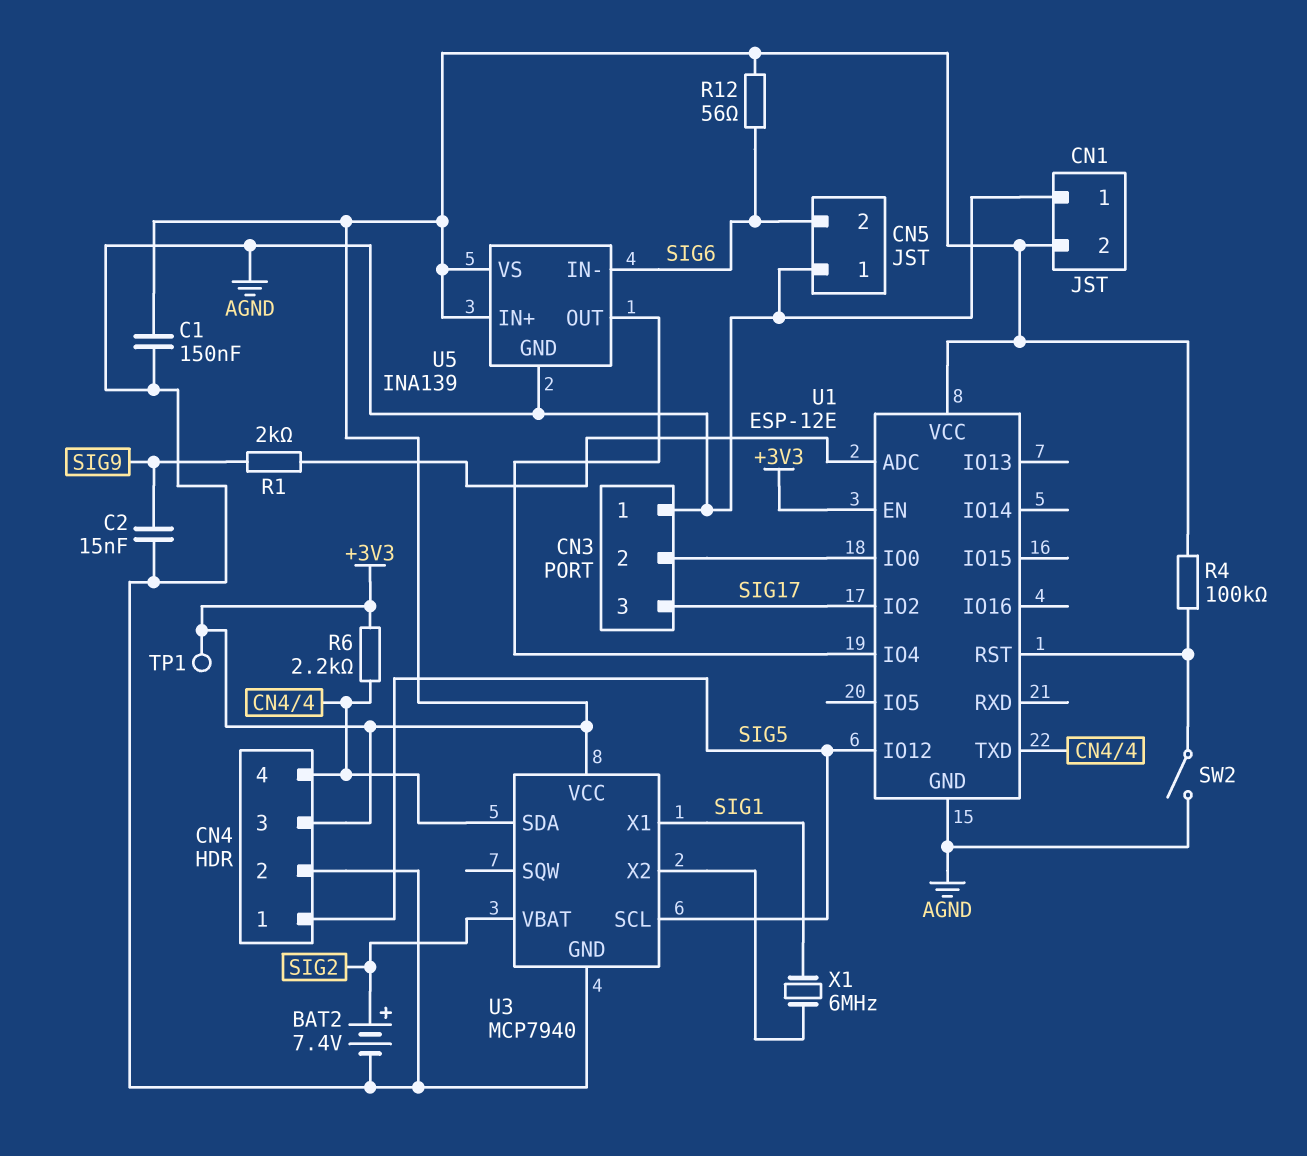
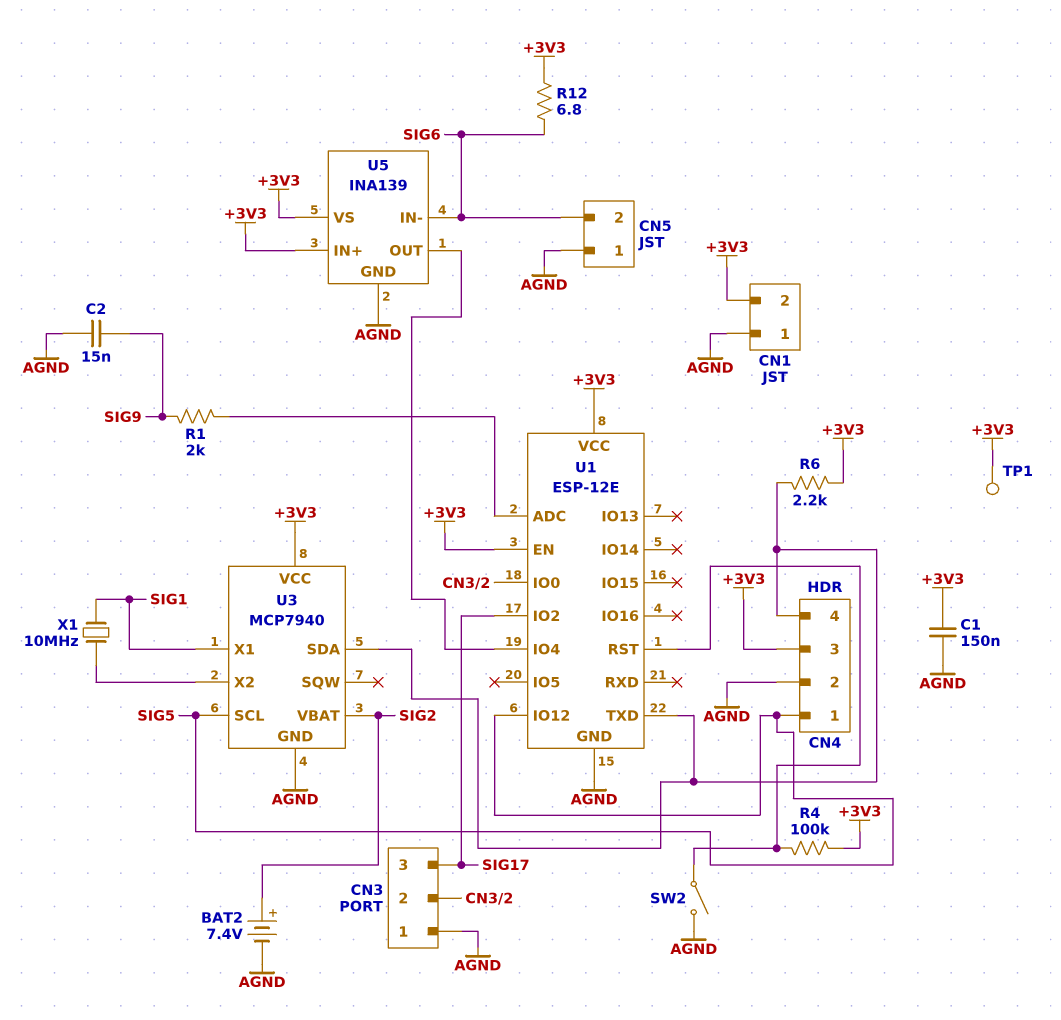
R12: 56 (+3V3, SIG6) -> 6.8 (+3V3, SIG6)
X1: 6MHz (SIG1, U3/X2) -> 10MHz (SIG1, U3/X2)

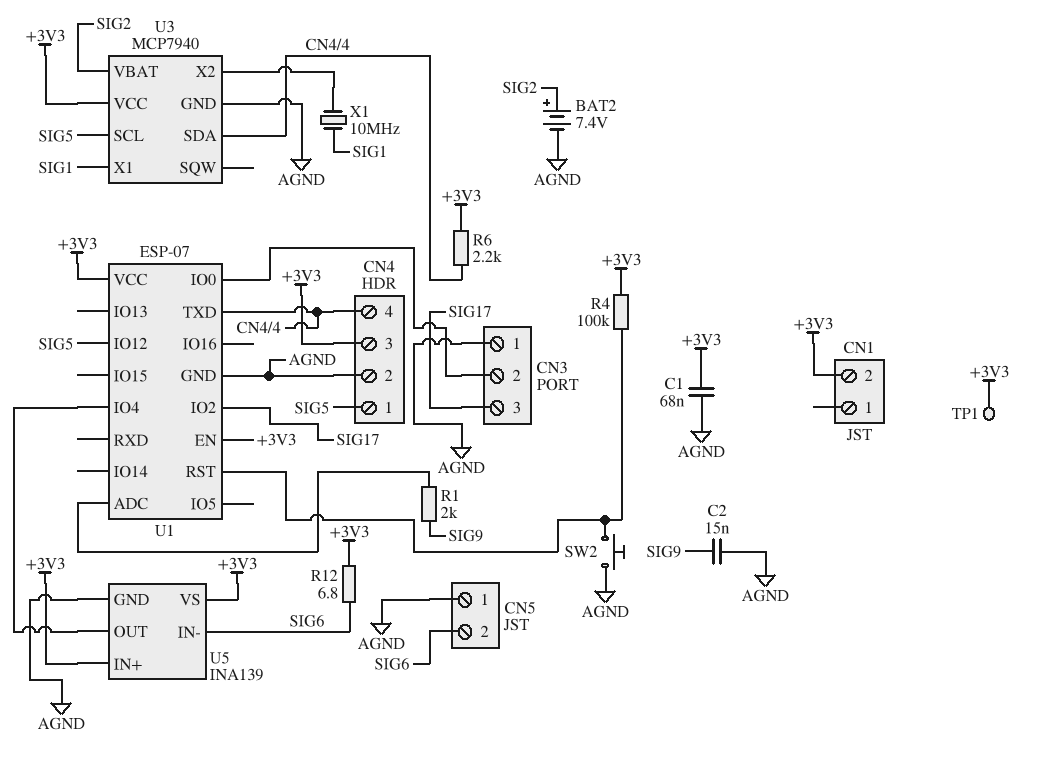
C1: 150nF (+3V3, AGND) -> 68nF (+3V3, AGND)
CN1 pin 1: AGND -> none
SW2: switch (AGND, U1/RST) -> button (AGND, U1/RST)
U1: ESP-12E -> ESP-07

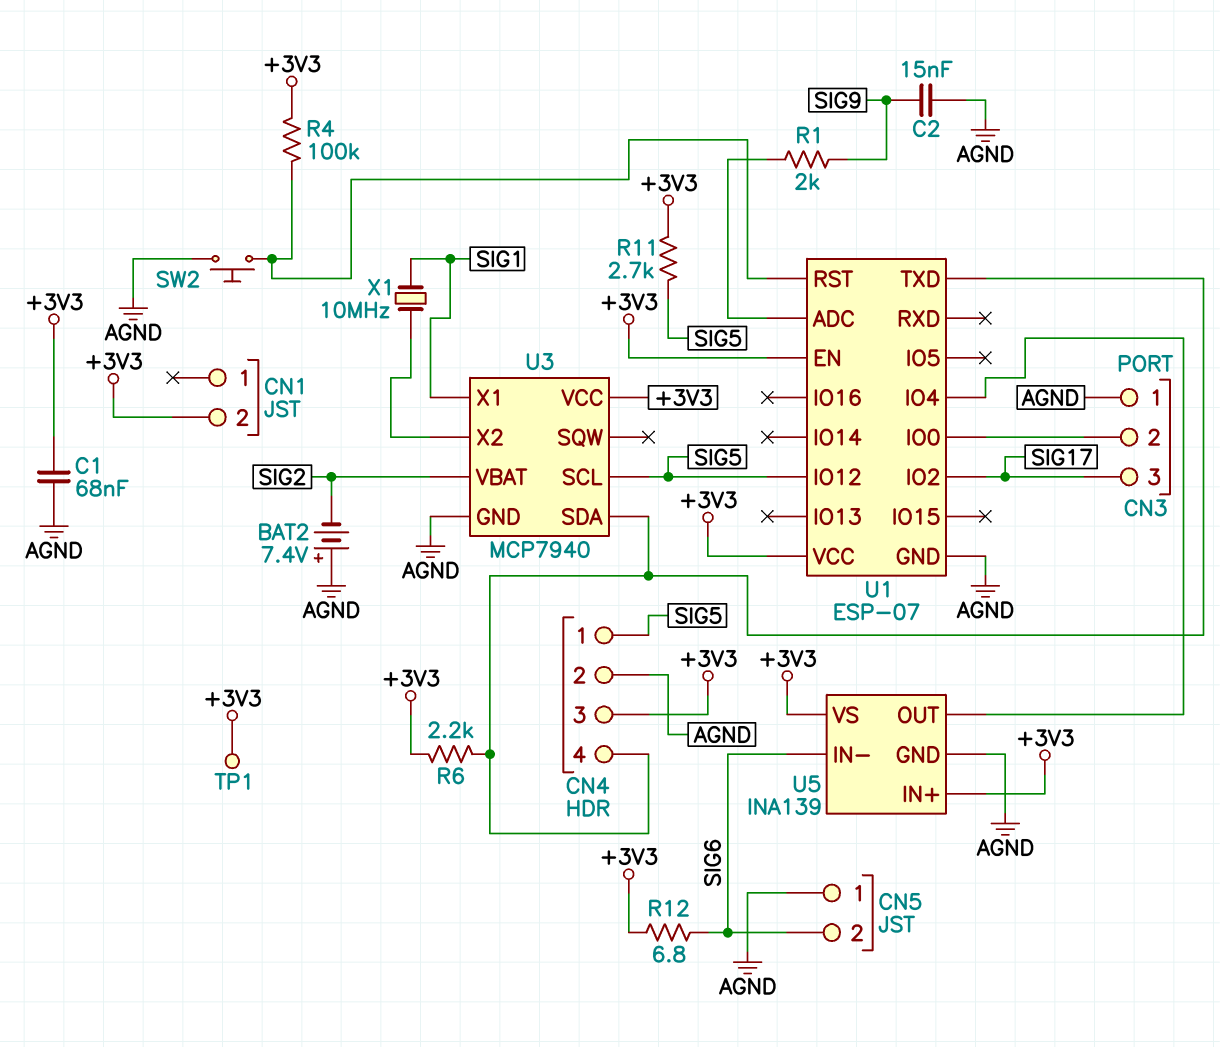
BAT2: 7.4V (plus SIG2, minus AGND) -> 7.4V (plus AGND, minus SIG2)
R11: none -> 2.7k (+3V3, SIG5)

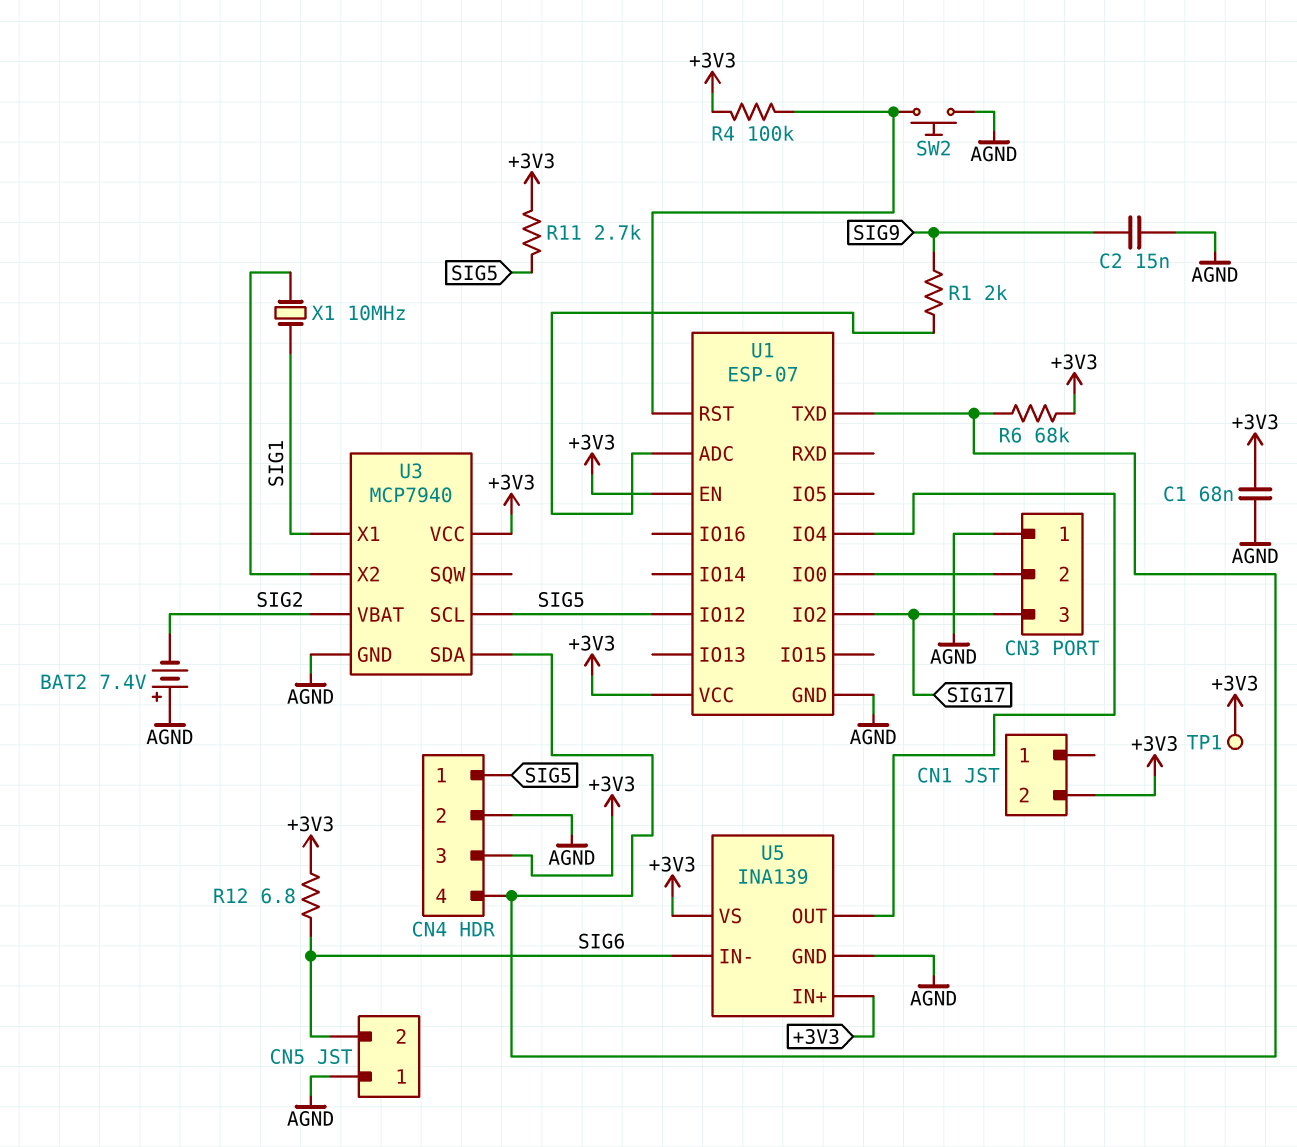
R6: 2.2k (+3V3, CN4/4) -> 68k (+3V3, CN4/4)

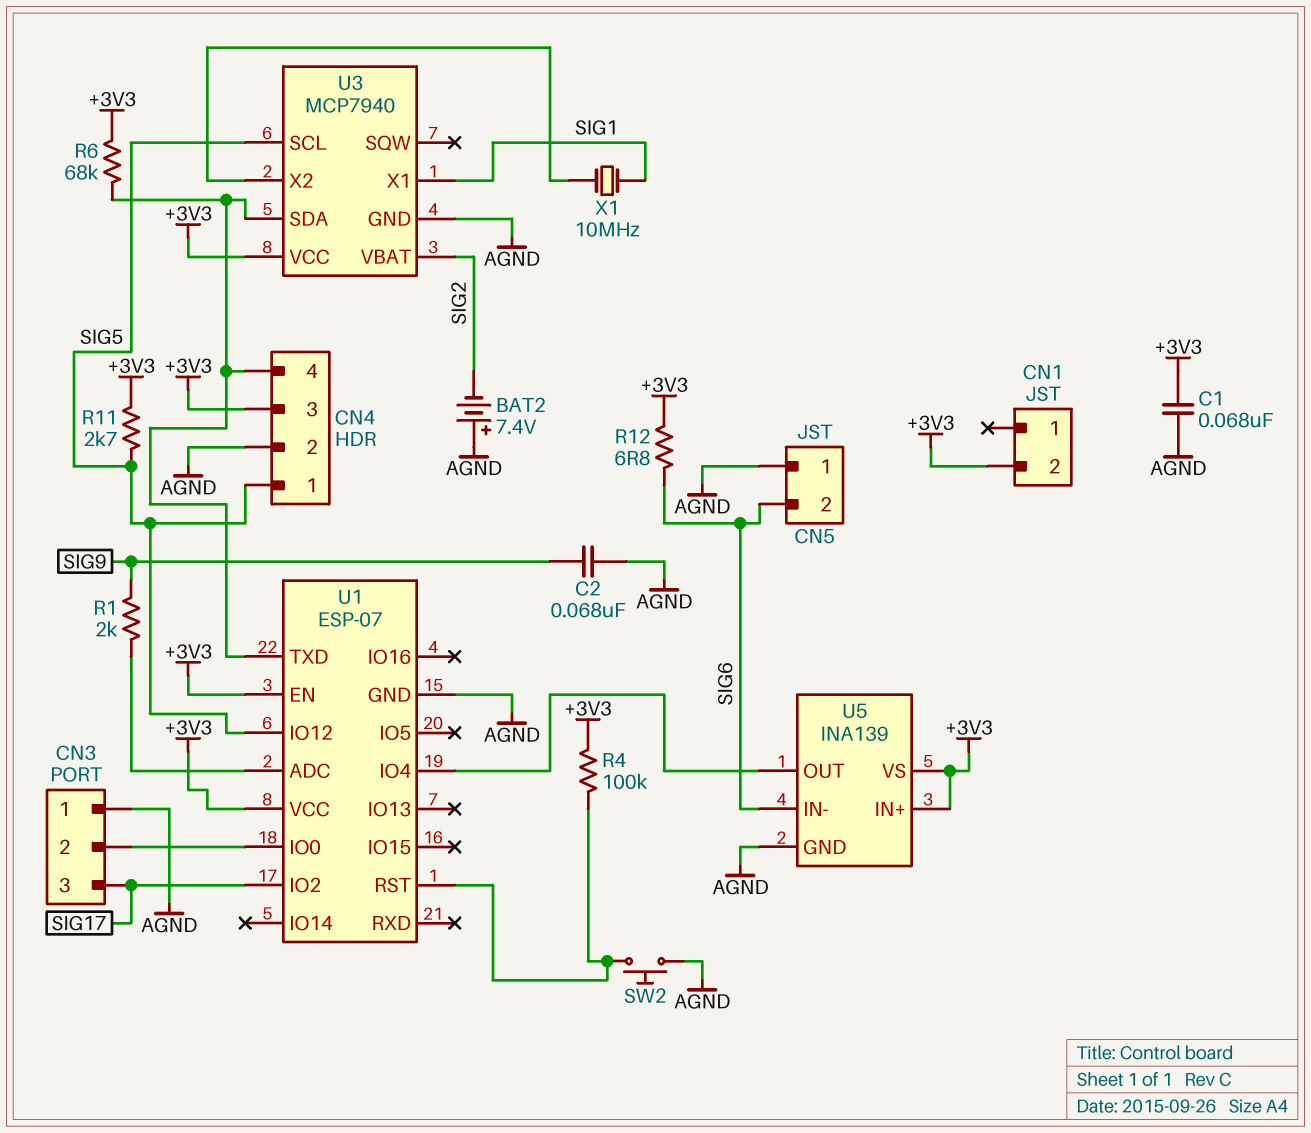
C2: 15nF (AGND, SIG9) -> 68nF (AGND, SIG9)
TP1: test point (+3V3) -> none

